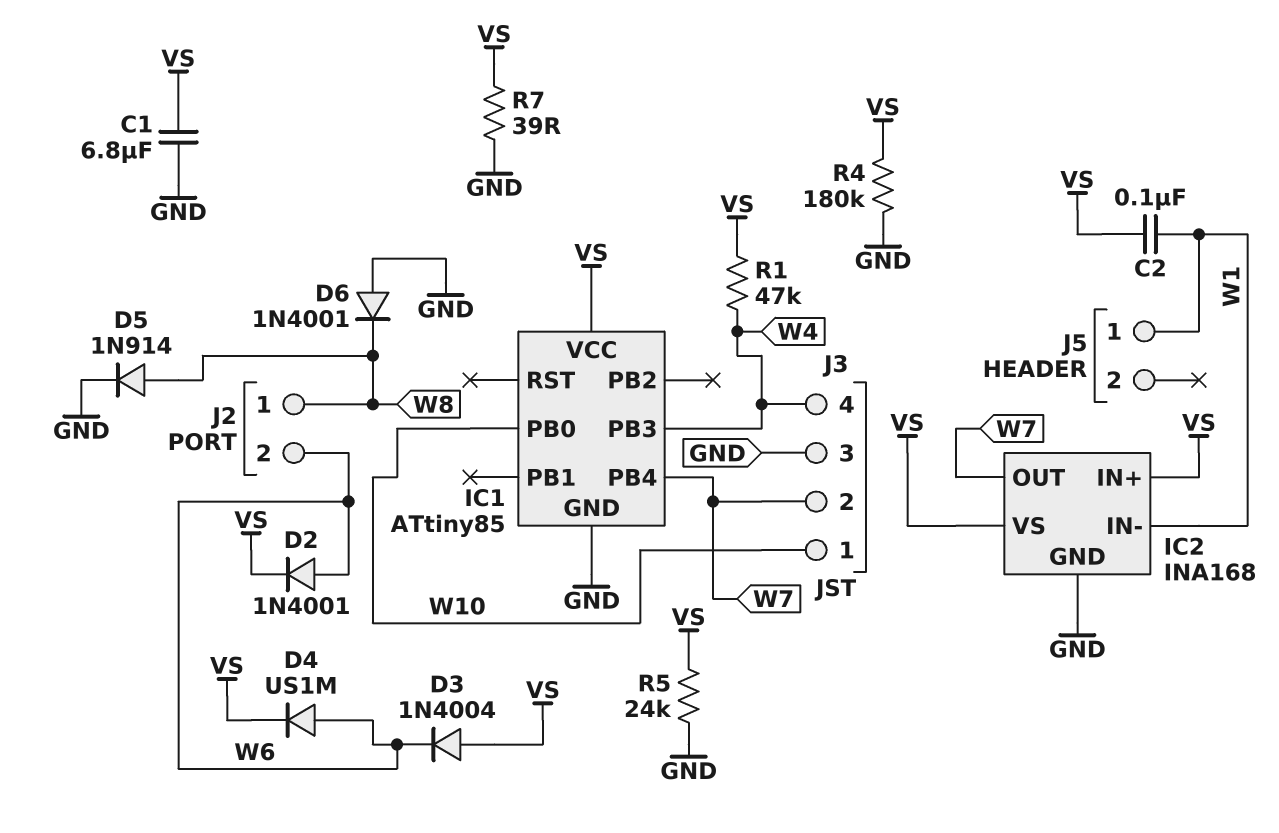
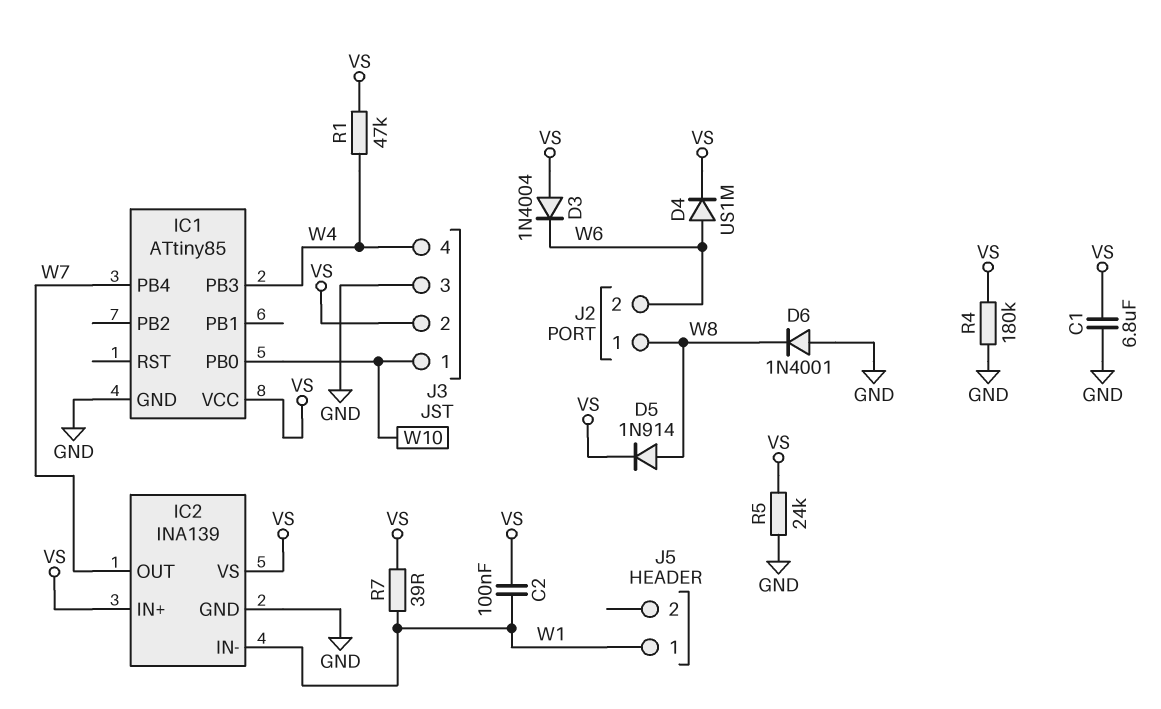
D2: diode 1N4001 (A W6, K VS) -> none
D5: diode 1N914 (A W8, K GND) -> diode 1N914 (A W8, K VS)
IC2: INA168 -> INA139
J3 pin 2: W7 -> VS
R7: 39 (GND, VS) -> 39 (VS, W1)

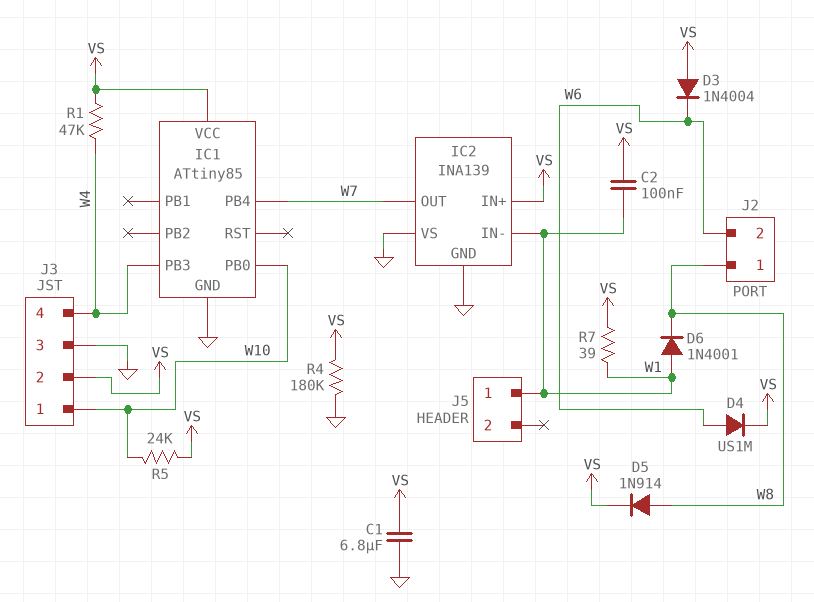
D6: diode 1N4001 (A GND, K W8) -> diode 1N4001 (A W1, K W8)
IC2 pin VS: VS -> GND
R5: 24k (GND, VS) -> 24k (VS, W10)

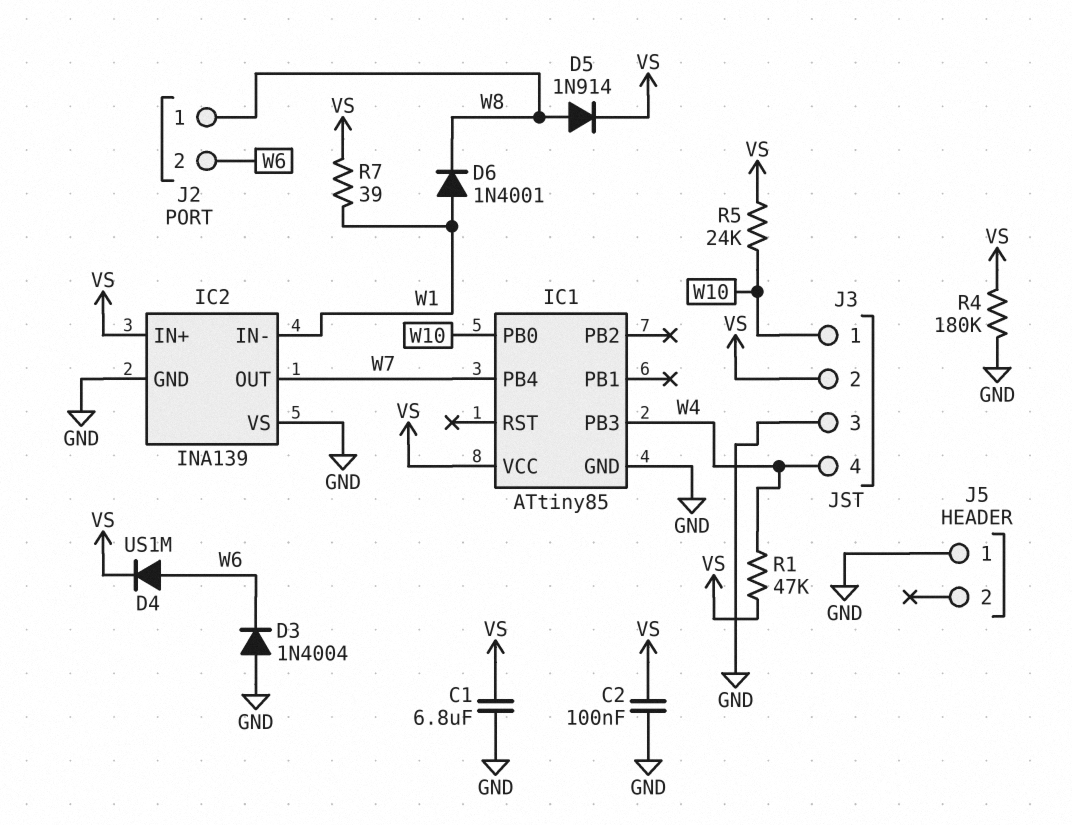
C2: 100nF (VS, W1) -> 100nF (GND, VS)
D3: diode 1N4004 (A VS, K W6) -> diode 1N4004 (A GND, K W6)
J5 pin 1: W1 -> GND

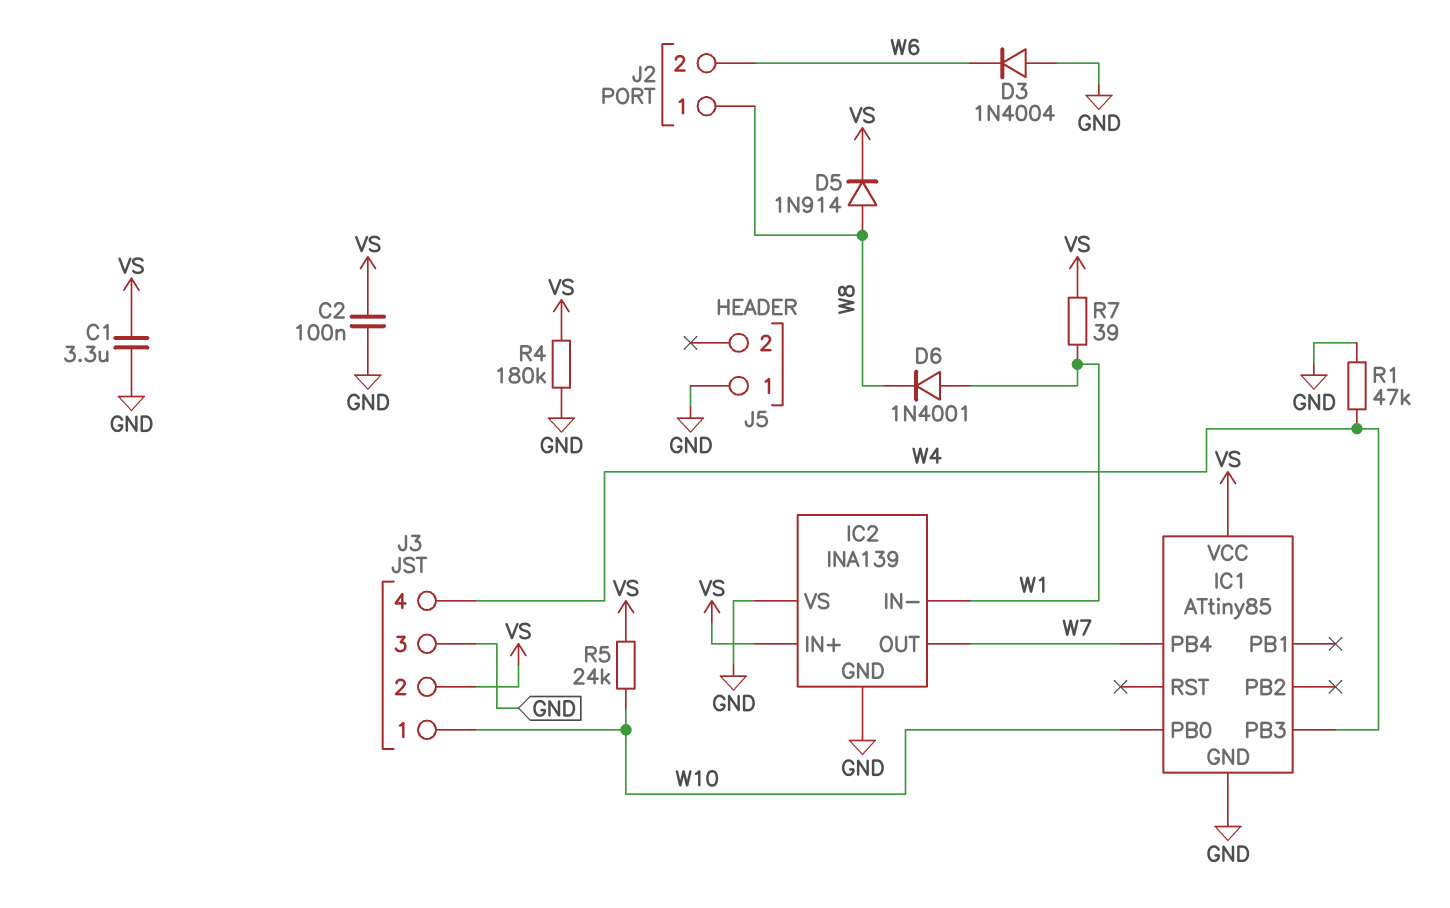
C1: 6.8uF (GND, VS) -> 3.3uF (GND, VS)
D4: diode US1M (A W6, K VS) -> none
R1: 47k (VS, W4) -> 47k (GND, W4)

